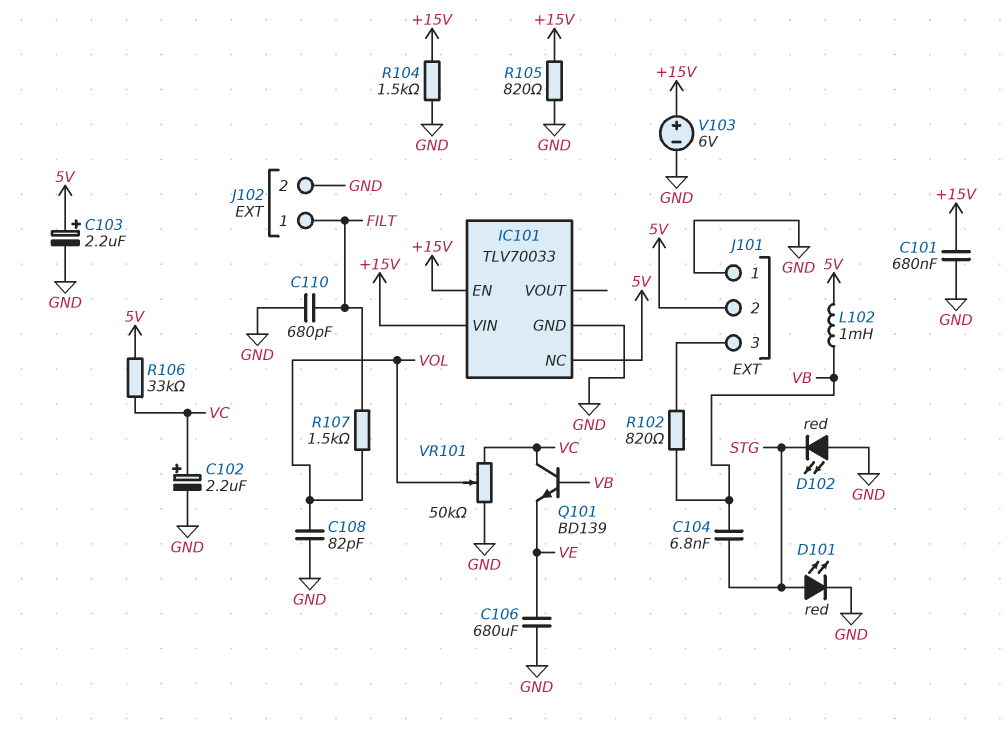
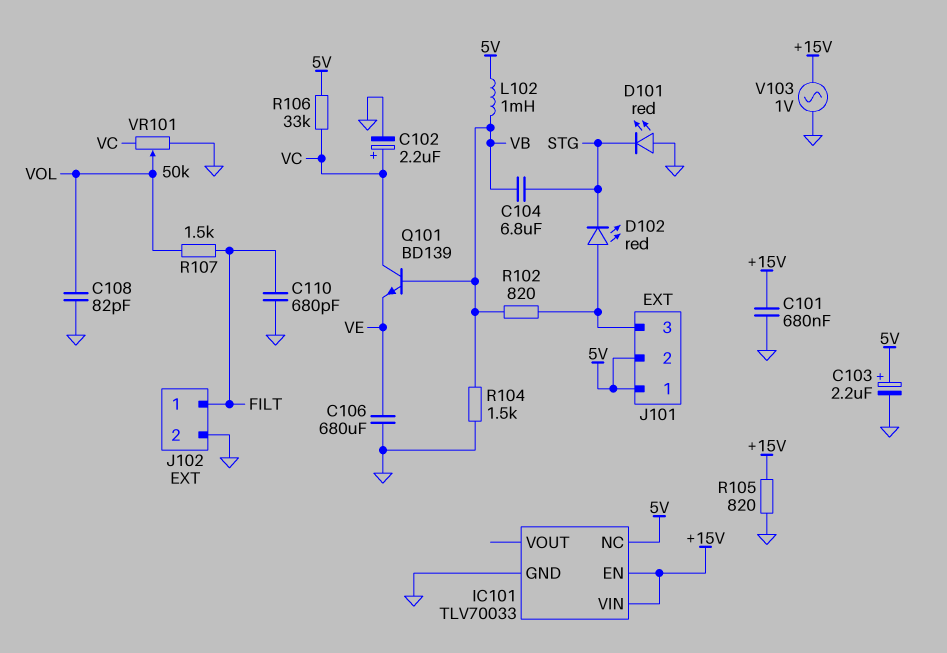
C104: 6.8nF (STG, VB) -> 6.8uF (STG, VB)
D101: LED red (A STG, K GND) -> LED red (A GND, K STG)
D102: LED red (A GND, K STG) -> LED red (A J101/3, K STG)
J101 pin 1: GND -> 5V
R104: 1.5k (+15V, GND) -> 1.5k (GND, VB)
V103: 6V (plus +15V, minus GND) -> AC 1V (+15V, GND)

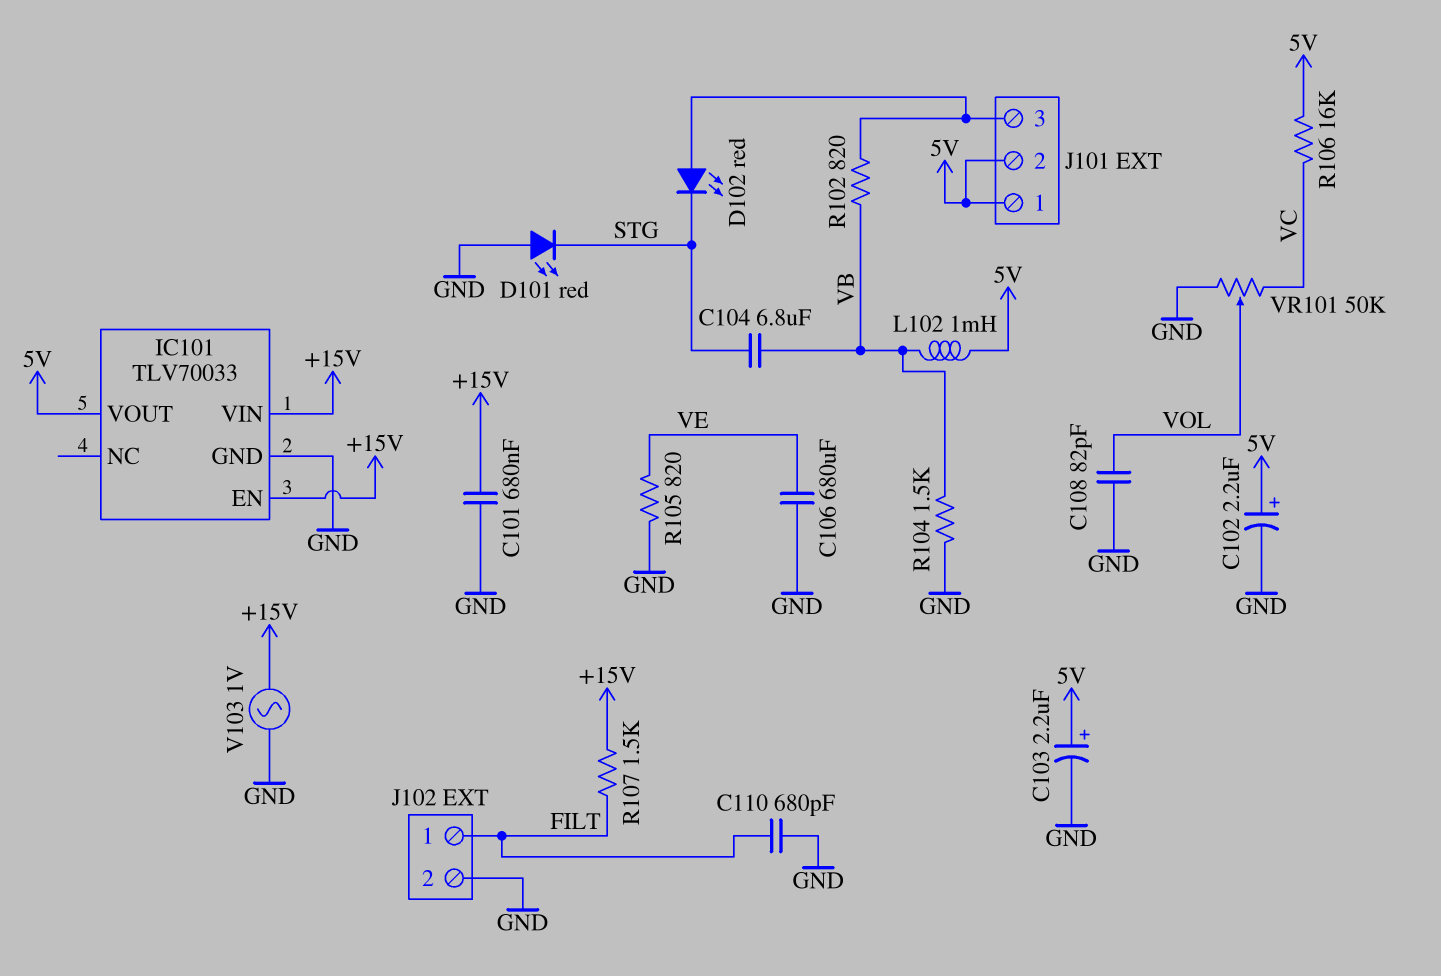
C102: 2.2uF (plus VC, minus GND) -> 2.2uF (plus 5V, minus GND)
IC101 pin NC: 5V -> none
IC101 pin VOUT: none -> 5V
Q101: NPN BD139 (B VB, C VC, E VE) -> none
R105: 820 (+15V, GND) -> 820 (GND, VE)
R106: 33k (5V, VC) -> 16k (5V, VC)
R107: 1.5k (FILT, VOL) -> 1.5k (+15V, FILT)

